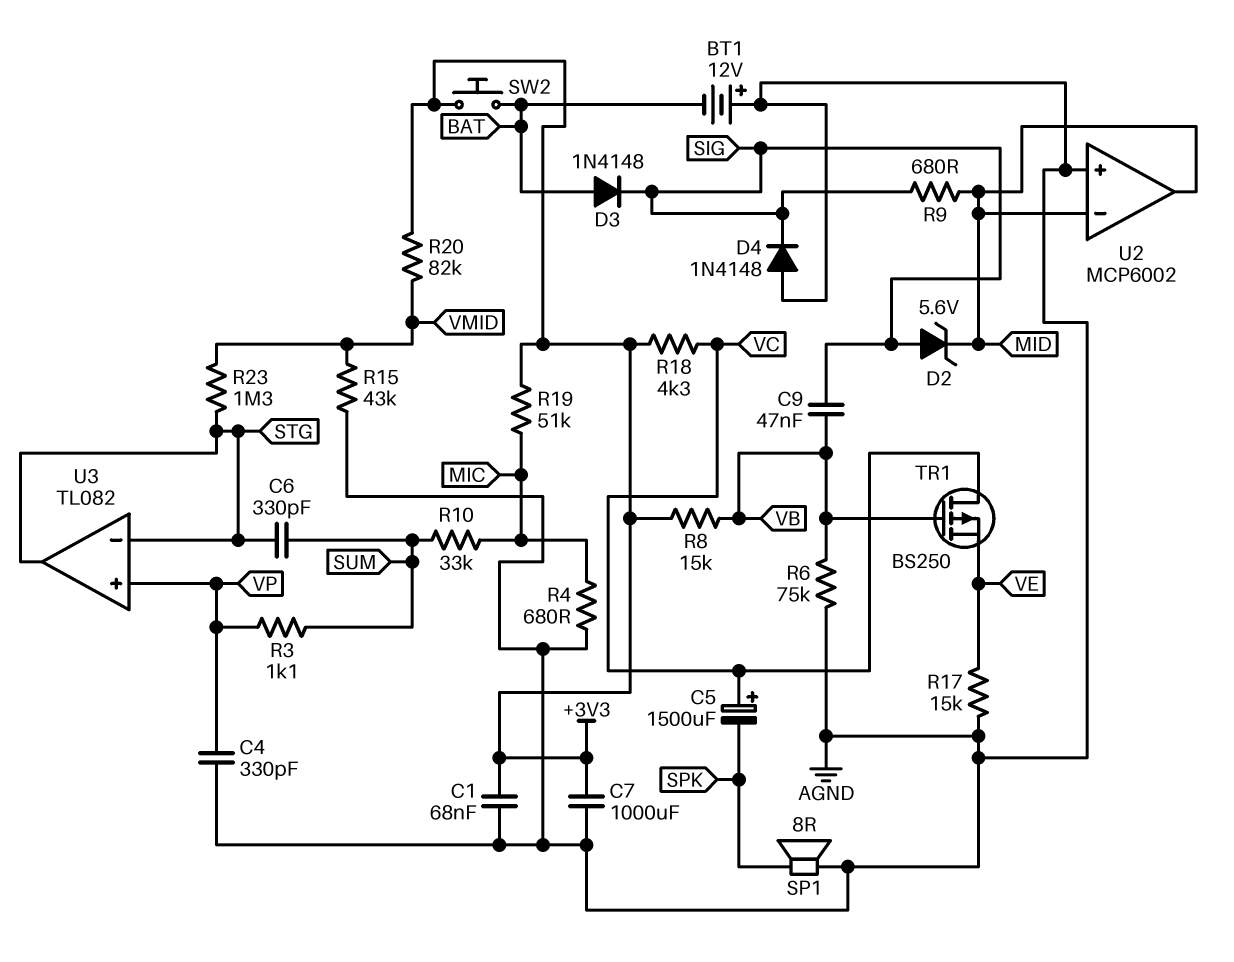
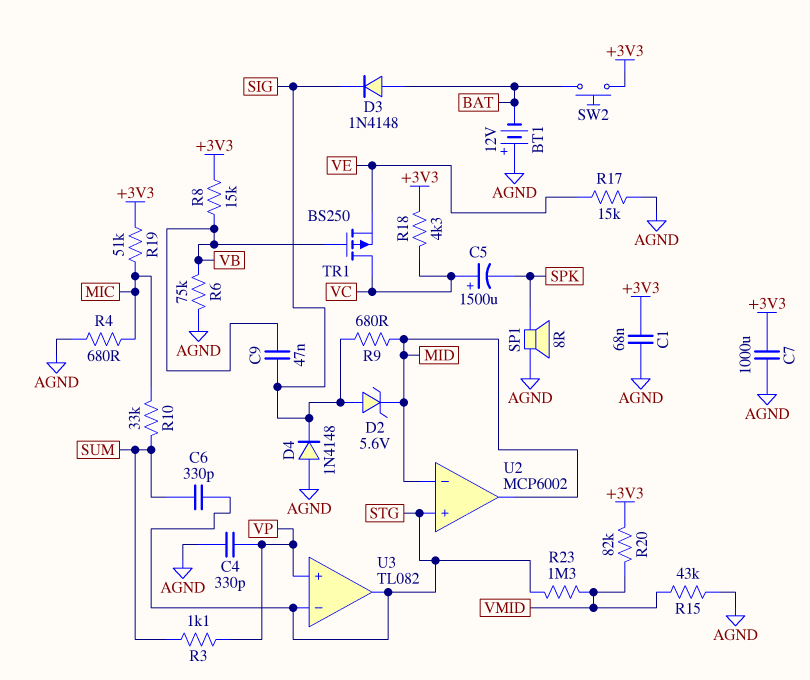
U2 pin in+: AGND -> STG

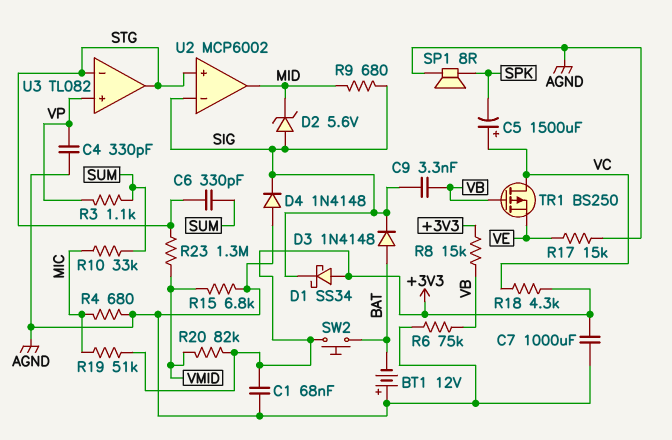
C9: 47nF (SIG, VB) -> 3.3nF (SIG, VB)
D1: none -> schottky SS34 (A +3V3, K SIG)
R15: 43k (AGND, VMID) -> 6.8k (AGND, VMID)
U2 pin in-: MID -> SIG

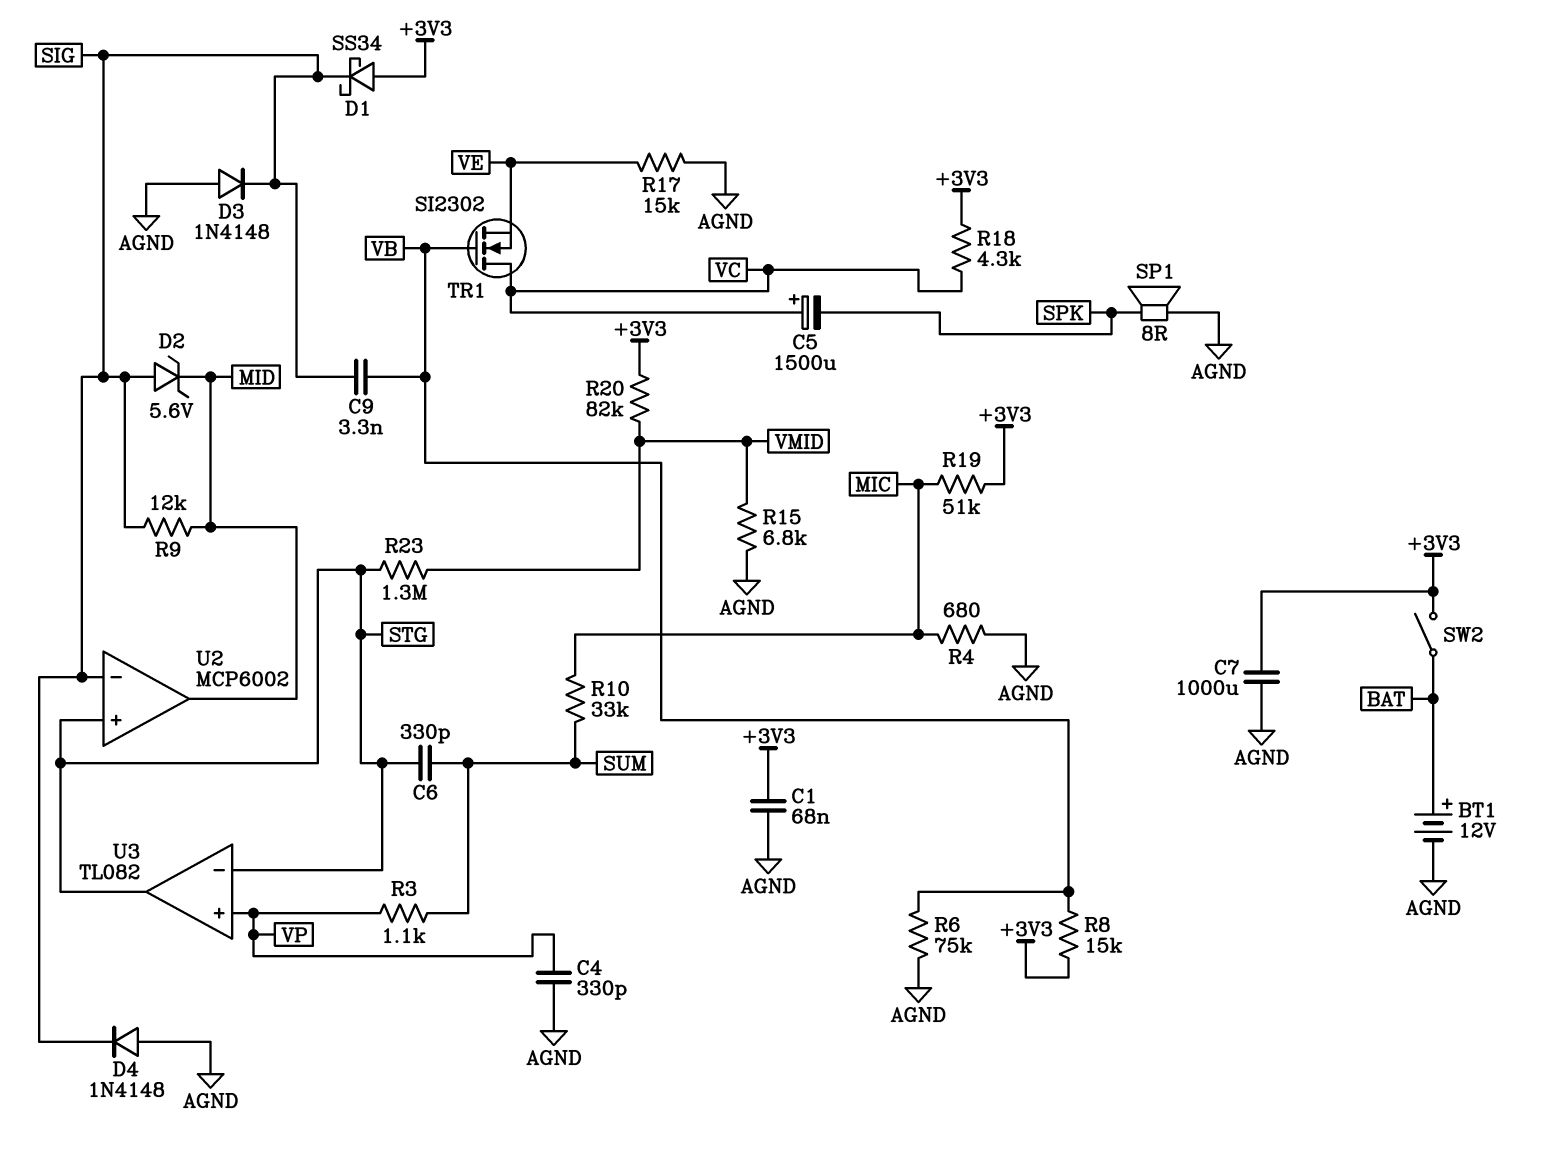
BT1: 12V (plus AGND, minus BAT) -> 12V (plus BAT, minus AGND)
D3: diode 1N4148 (A BAT, K SIG) -> diode 1N4148 (A AGND, K SIG)
R9: 680 (MID, SIG) -> 12k (MID, SIG)
SW2: button (+3V3, BAT) -> switch (+3V3, BAT)
TR1: PMOS BS250 (G VB, D VC, S VE) -> NMOS SI2302 (G VB, D VC, S VE)

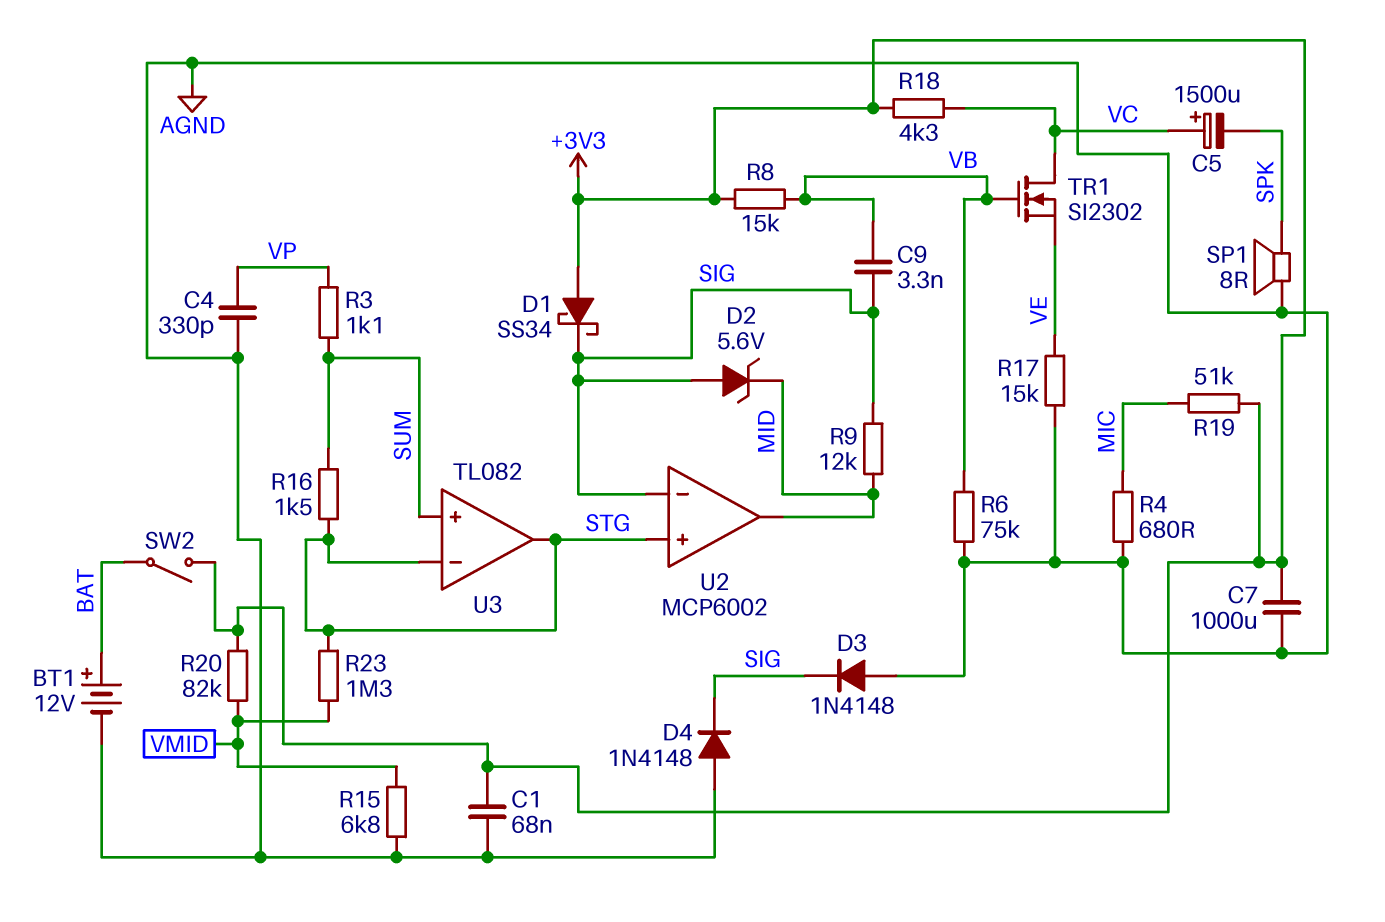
C6: 330pF (STG, SUM) -> none
R10: 33k (MIC, SUM) -> none
R16: none -> 1.5k (STG, SUM)
U3 pin in+: VP -> SUM

